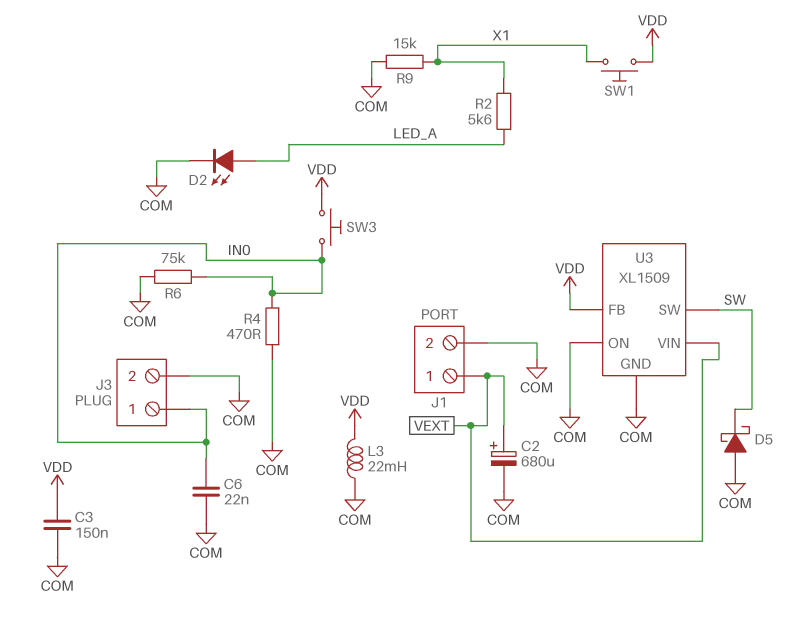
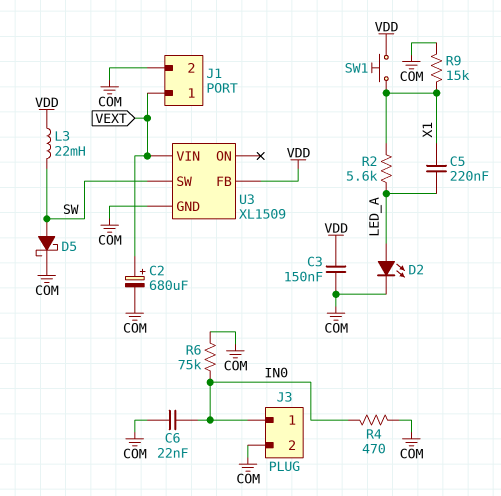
C5: none -> 220nF (LED_A, X1)
D5: schottky (A COM, K SW) -> schottky (A SW, K COM)
L3: 22mH (COM, VDD) -> 22mH (SW, VDD)
SW3: button (IN0, VDD) -> none
U3 pin ON: COM -> none

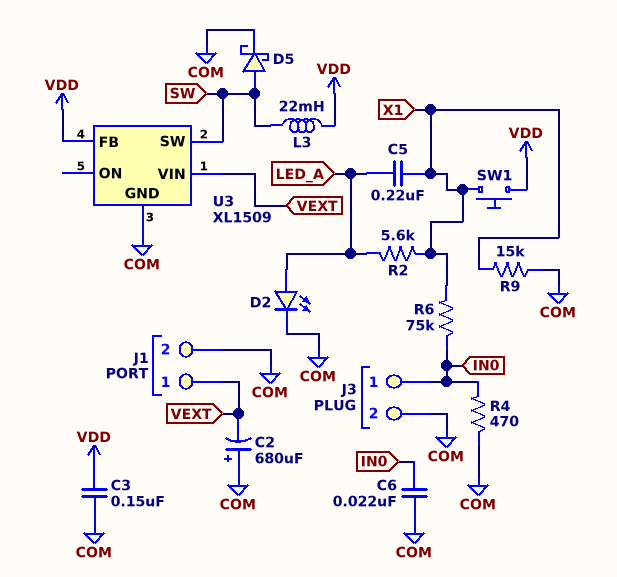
C2: 680uF (plus VEXT, minus COM) -> 680uF (plus COM, minus VEXT)
R6: 75k (COM, IN0) -> 75k (IN0, X1)

